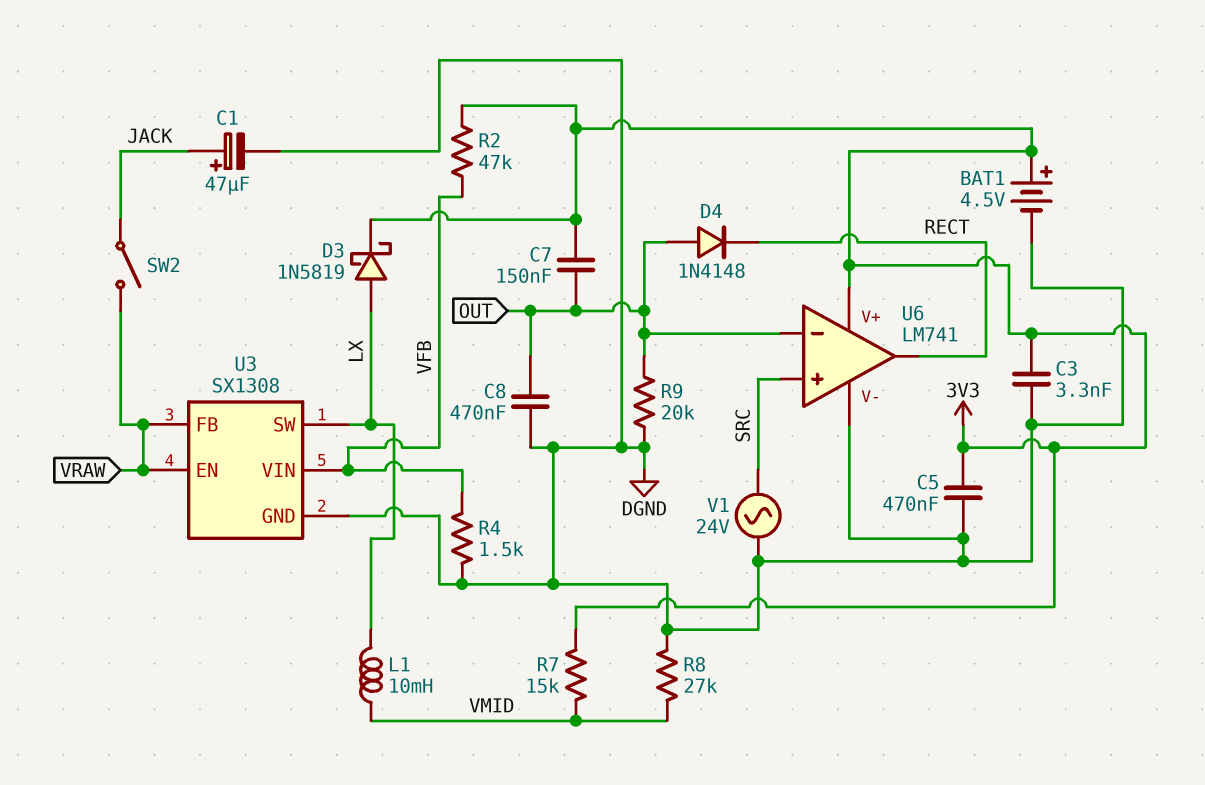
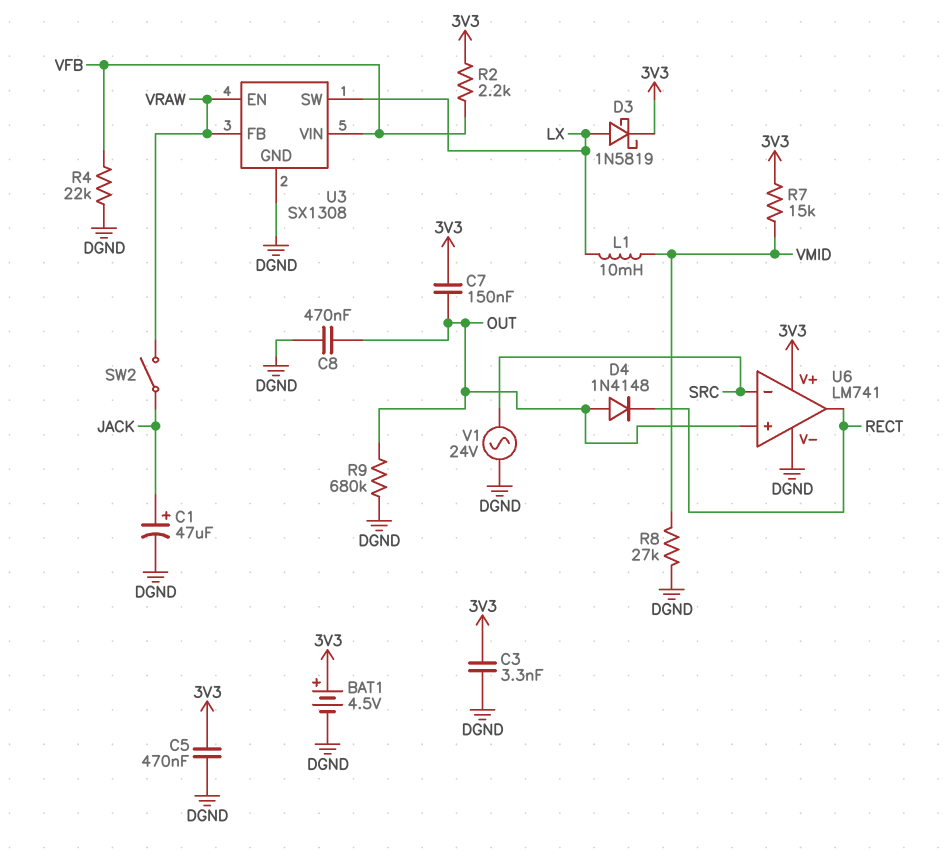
R2: 47k (3V3, VFB) -> 2.2k (3V3, VFB)
R4: 1.5k (DGND, VFB) -> 22k (DGND, VFB)
R9: 20k (DGND, OUT) -> 680k (DGND, OUT)
U6 pin in+: SRC -> OUT
U6 pin in-: OUT -> SRC

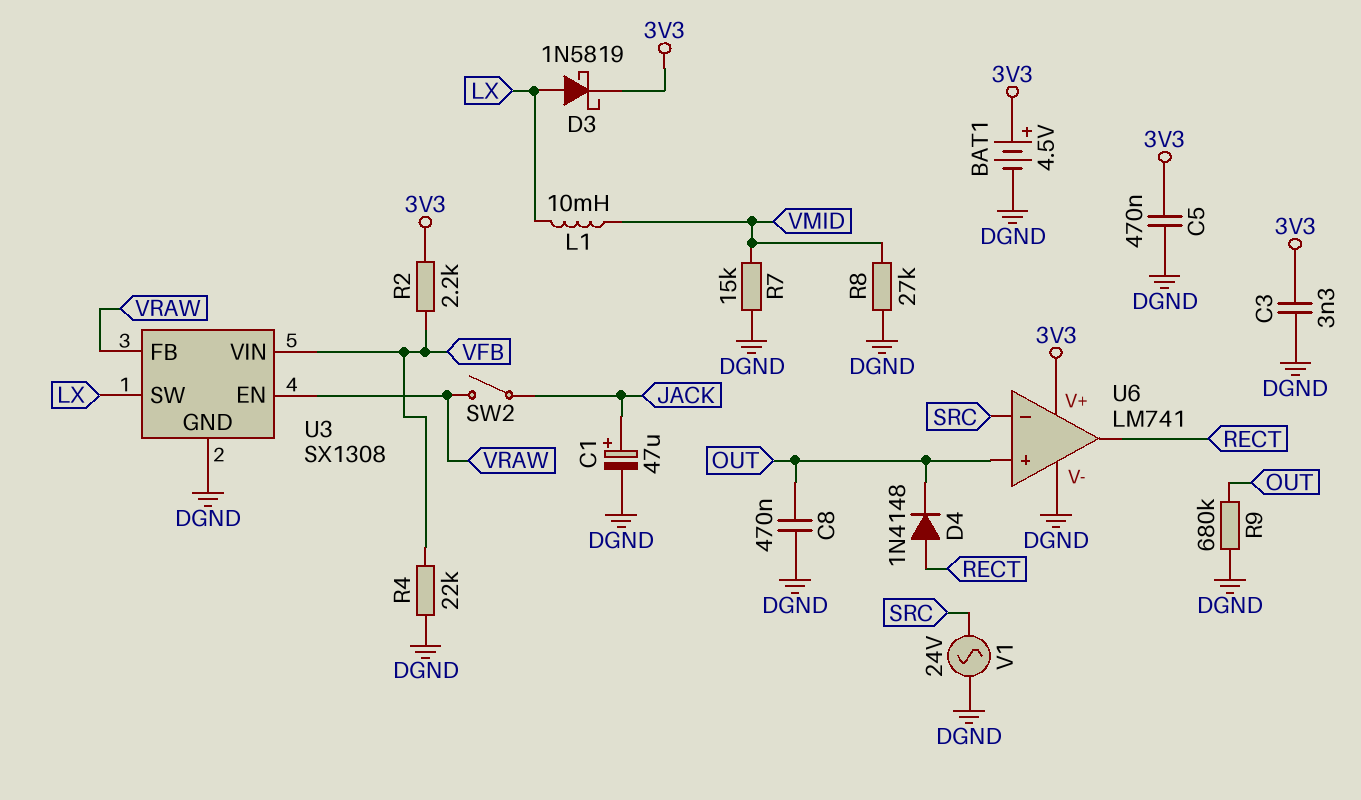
C7: 150nF (3V3, OUT) -> none
D4: diode 1N4148 (A OUT, K RECT) -> diode 1N4148 (A RECT, K OUT)
R7: 15k (3V3, VMID) -> 15k (DGND, VMID)

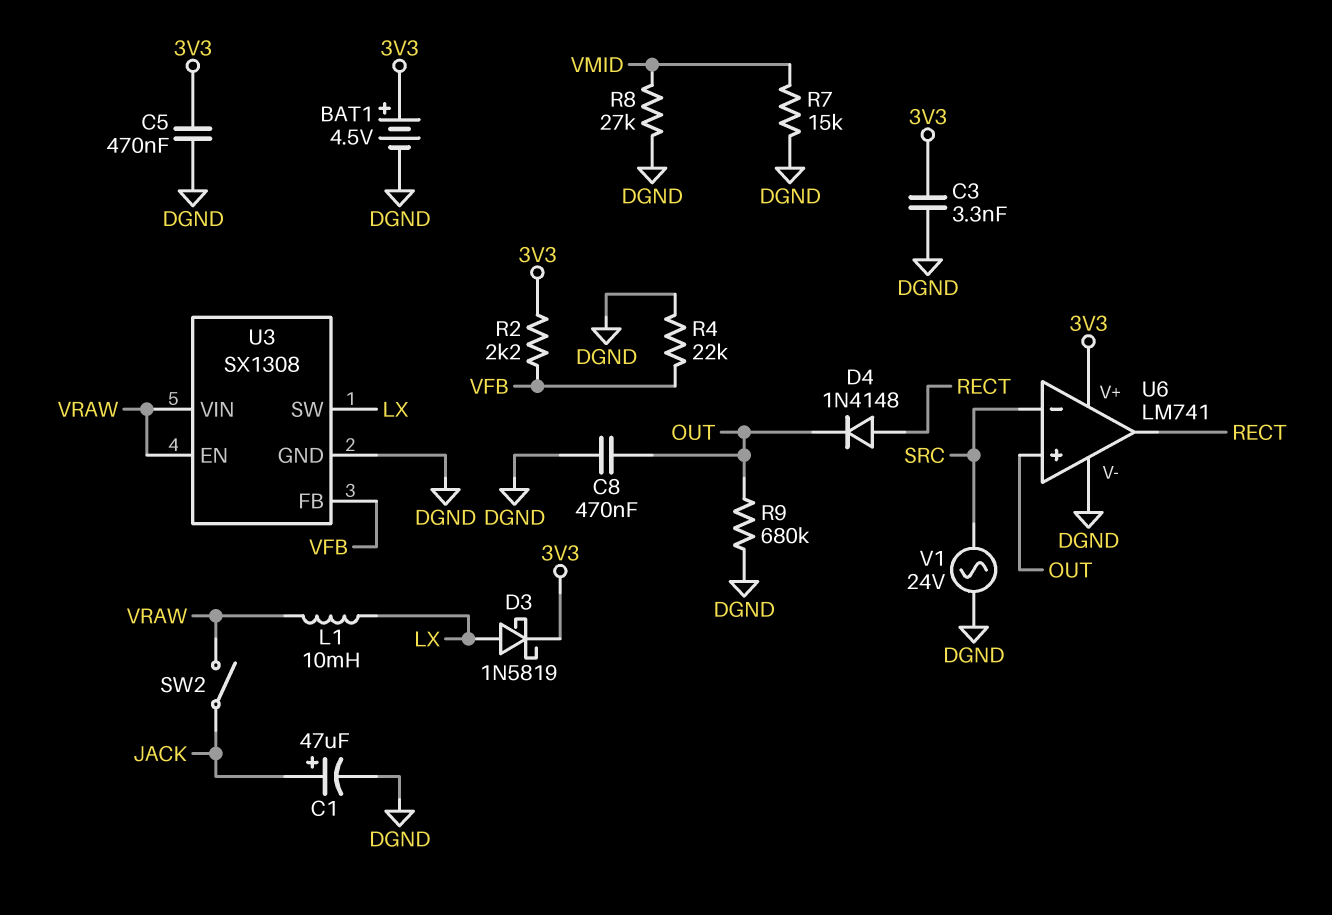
L1: 10mH (LX, VMID) -> 10mH (LX, VRAW)
U3 pin FB: VRAW -> VFB
U3 pin VIN: VFB -> VRAW

